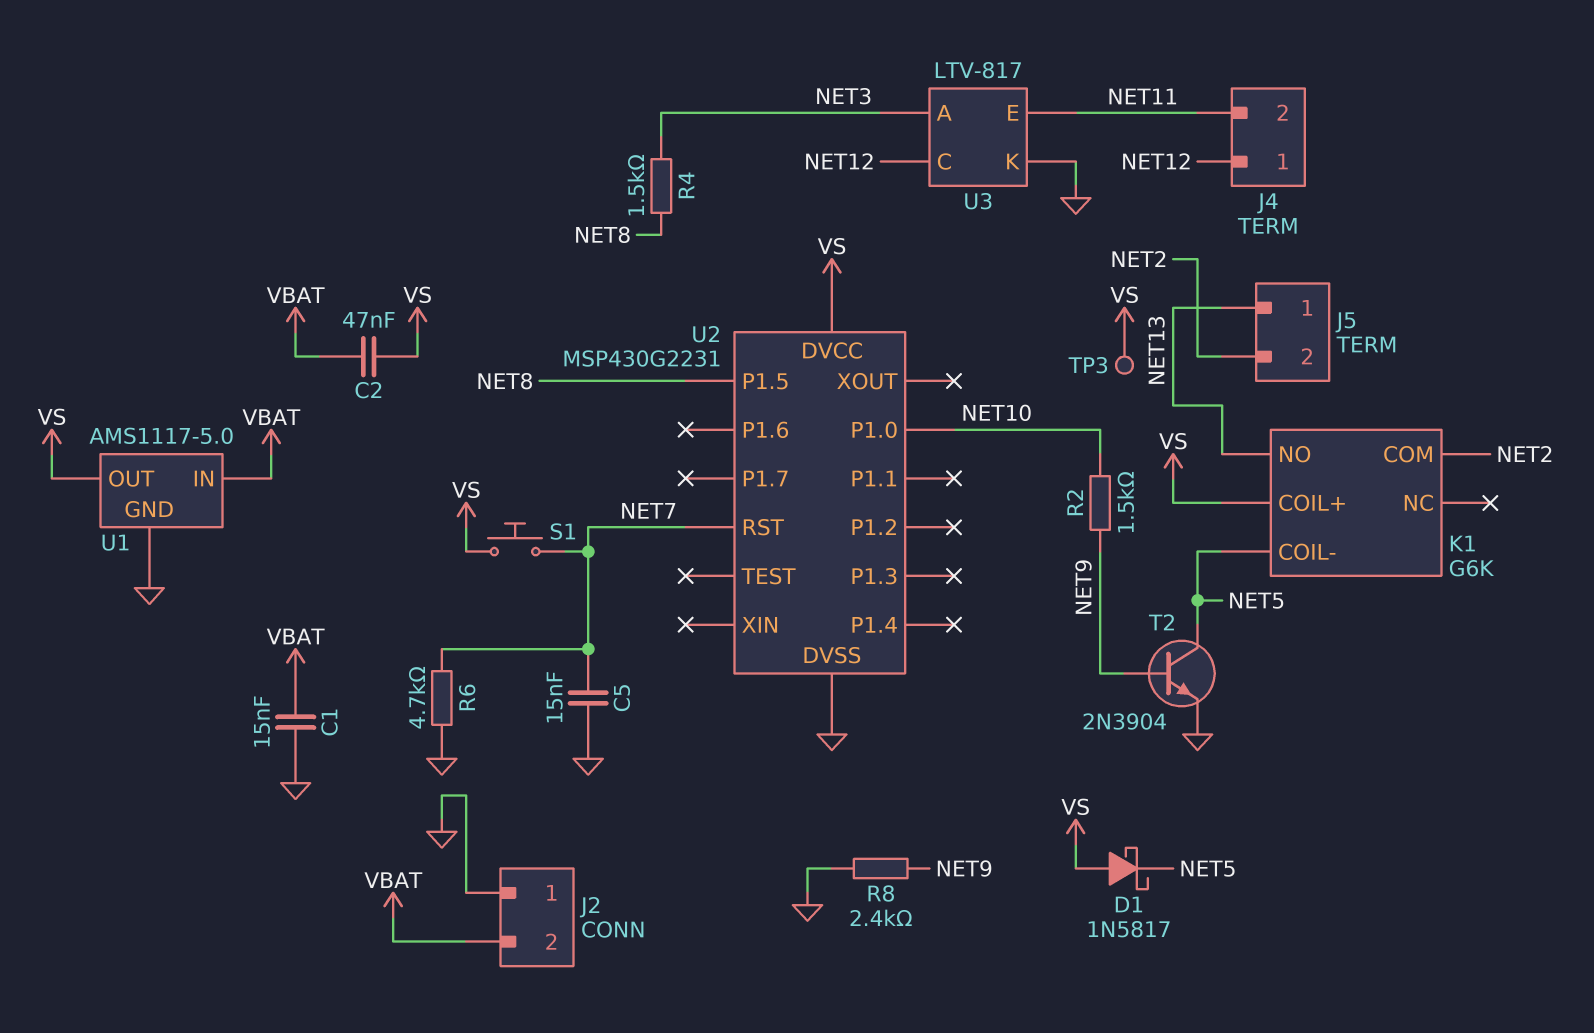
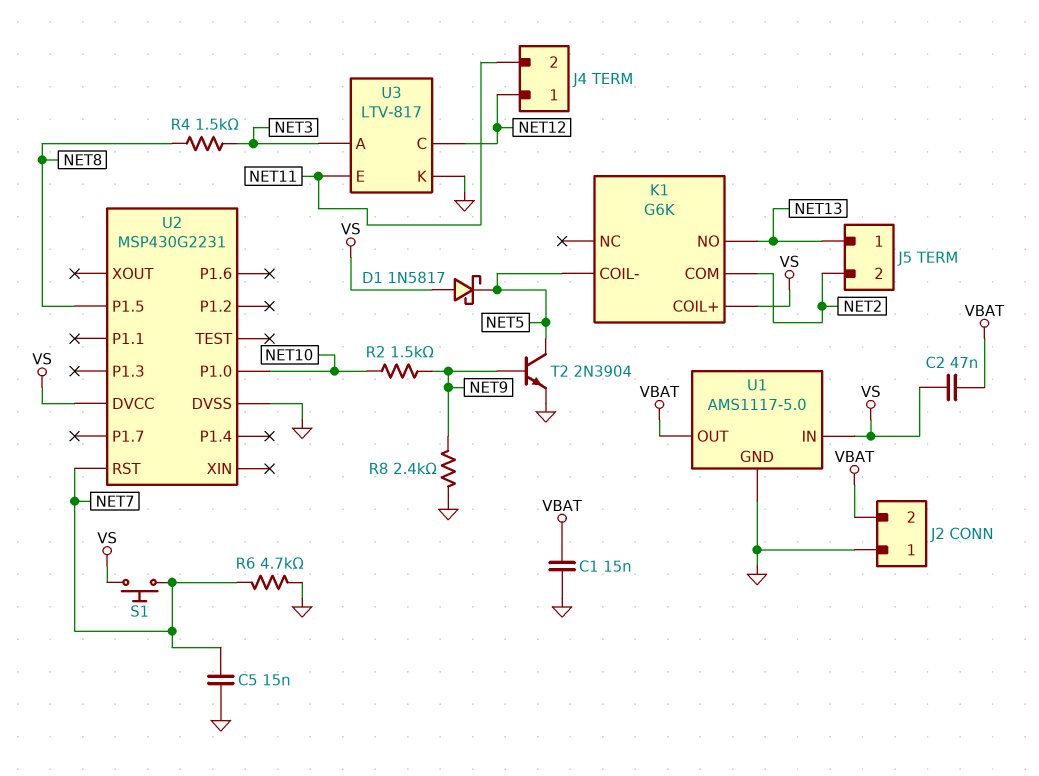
TP3: test point (VS) -> none
U1 pin IN: VBAT -> VS
U1 pin OUT: VS -> VBAT

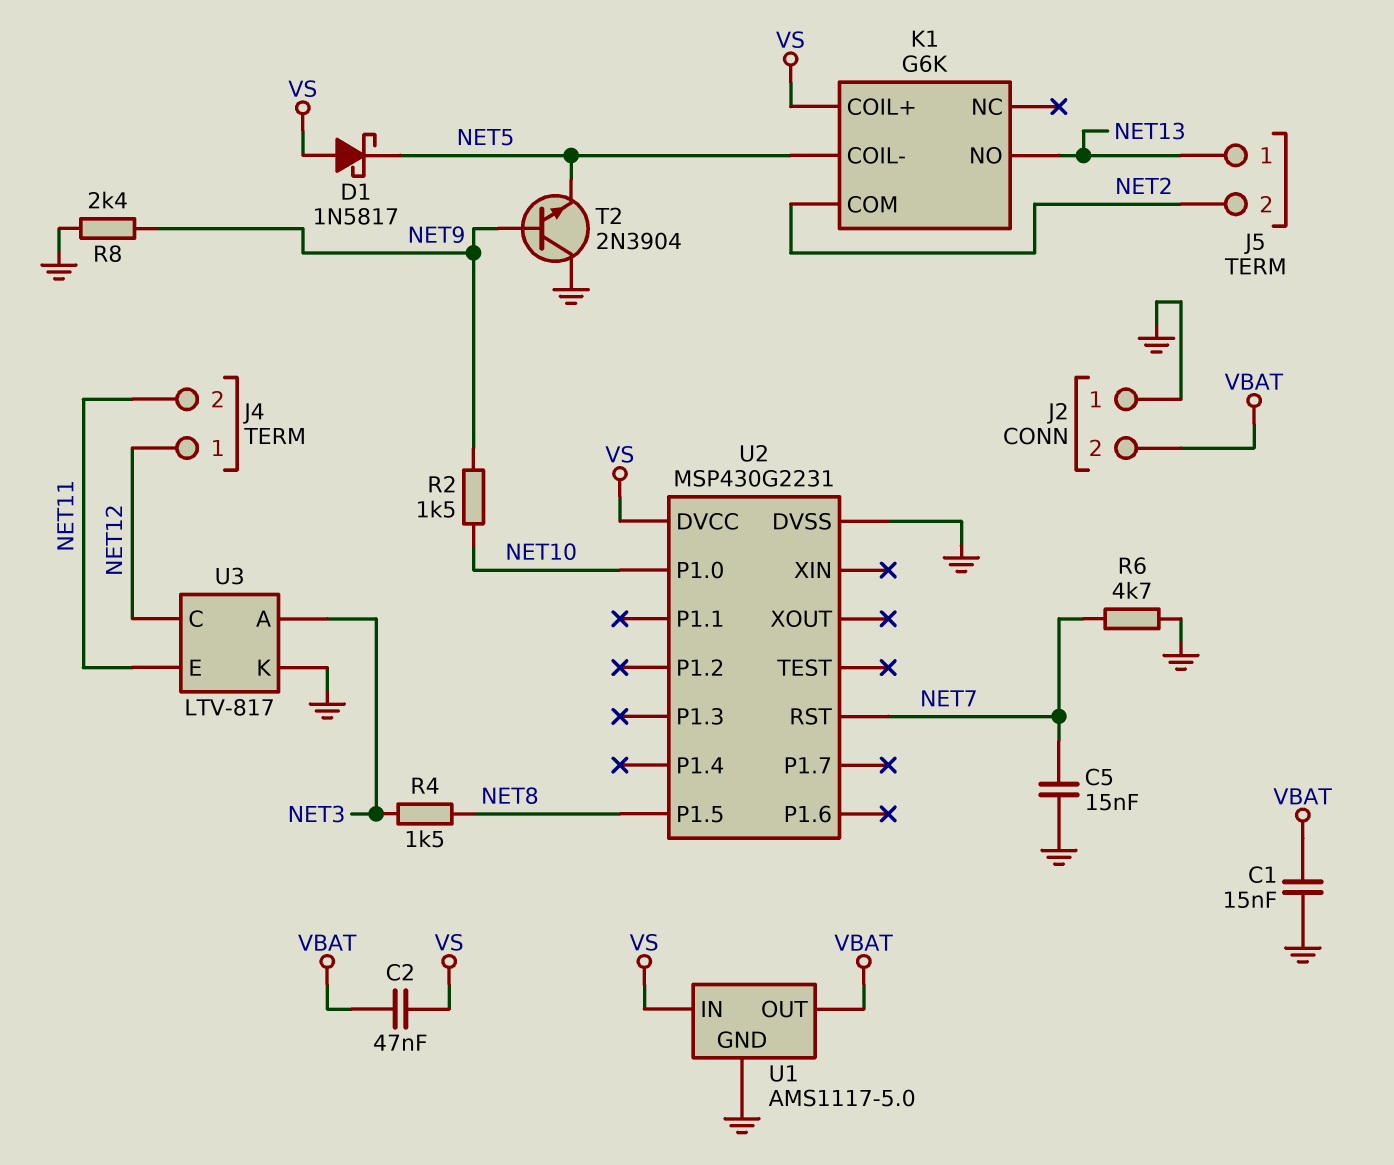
S1: button (NET7, VS) -> none
T2: NPN 2N3904 (B NET9, C NET5, E GND) -> NPN 2N3904 (B NET9, C GND, E NET5)

